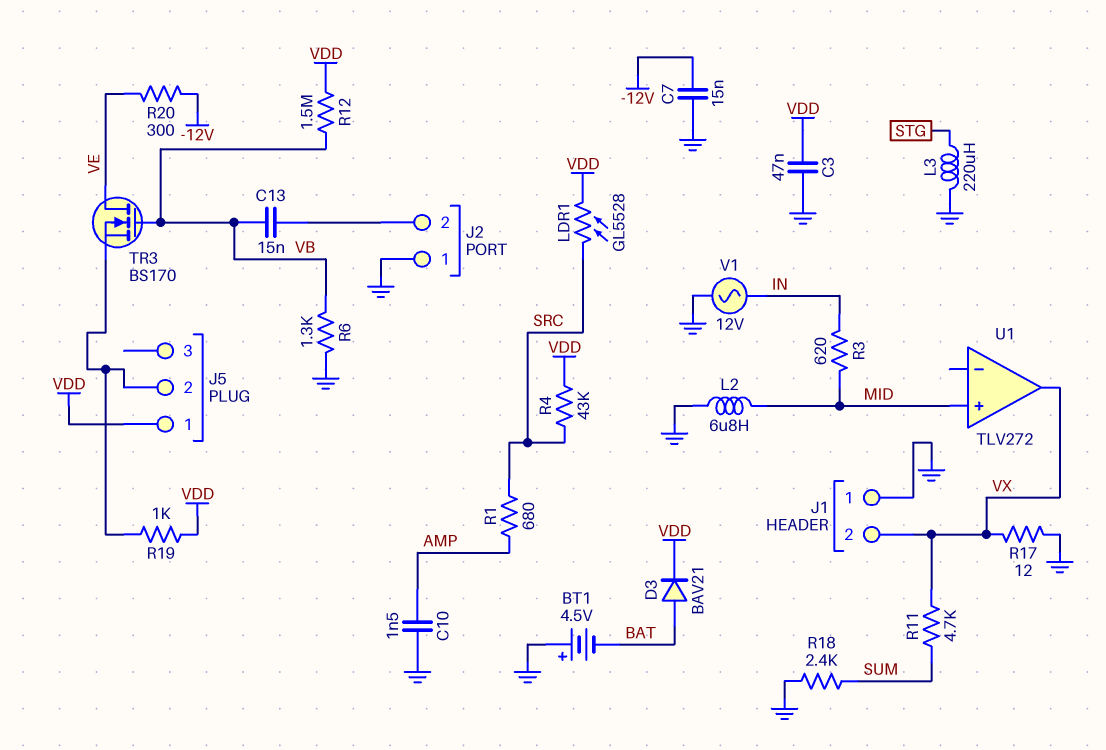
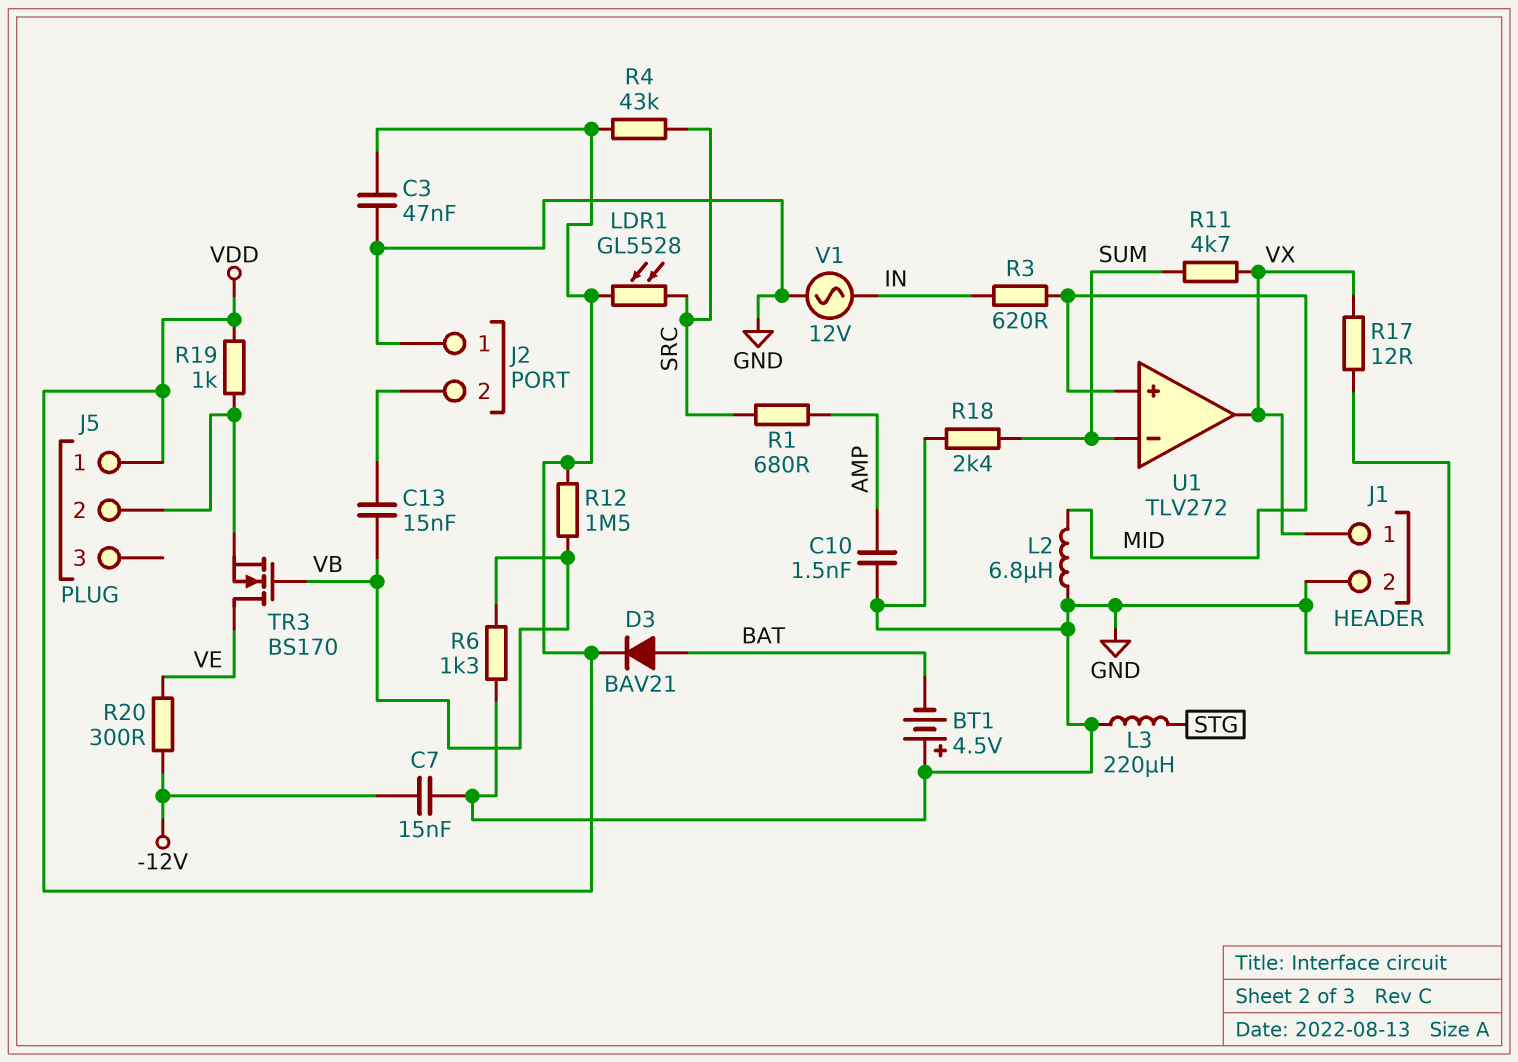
J1 pin 1: GND -> VX
J1 pin 2: VX -> GND
U1 pin in-: none -> SUM

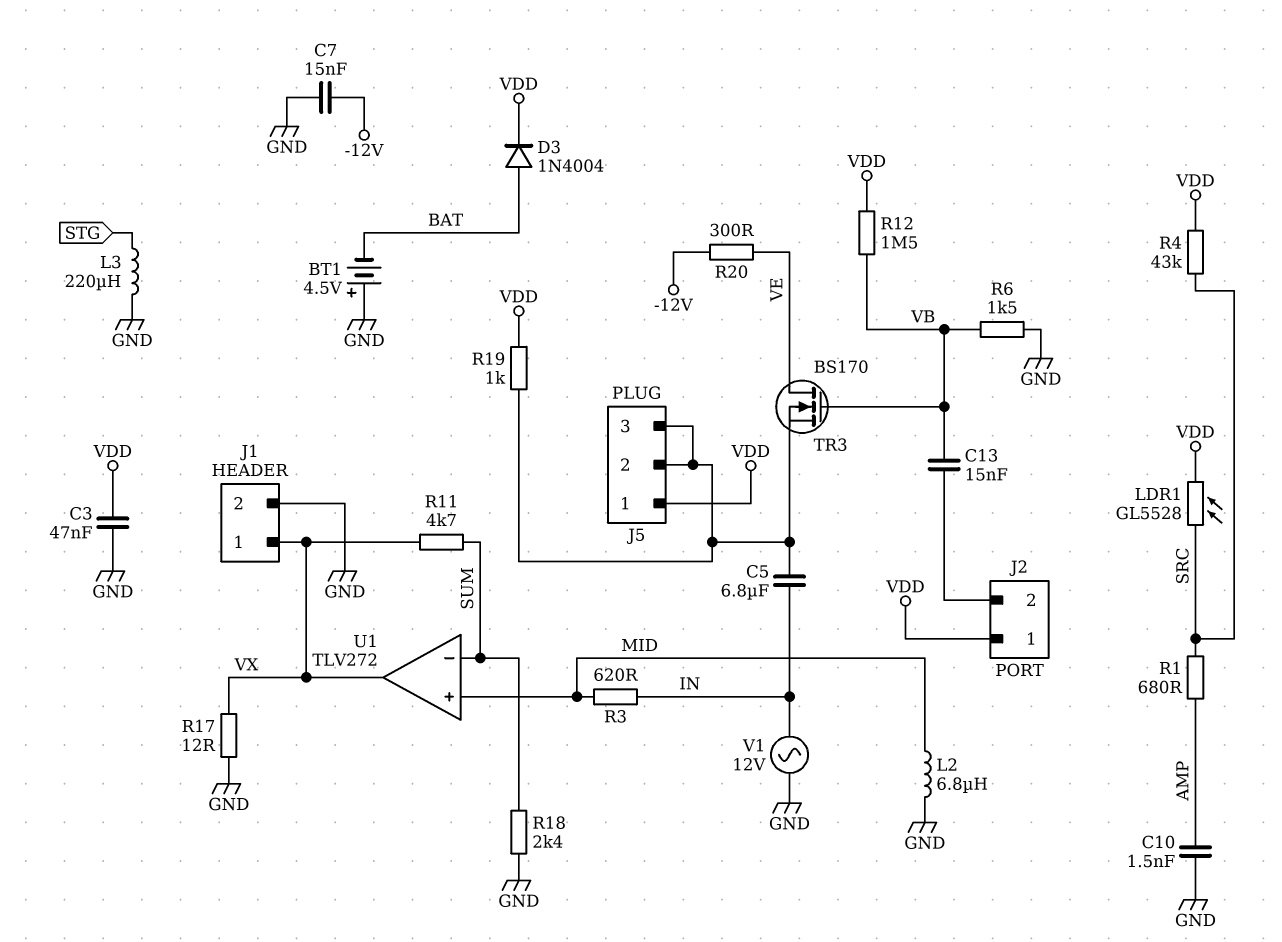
C5: none -> 6.8uF (IN, J5/2)
D3: diode BAV21 (A BAT, K VDD) -> diode 1N4004 (A BAT, K VDD)
J2 pin 1: GND -> VDD
J5 pin 3: none -> J5/2
R6: 1.3k (GND, VB) -> 1.5k (GND, VB)

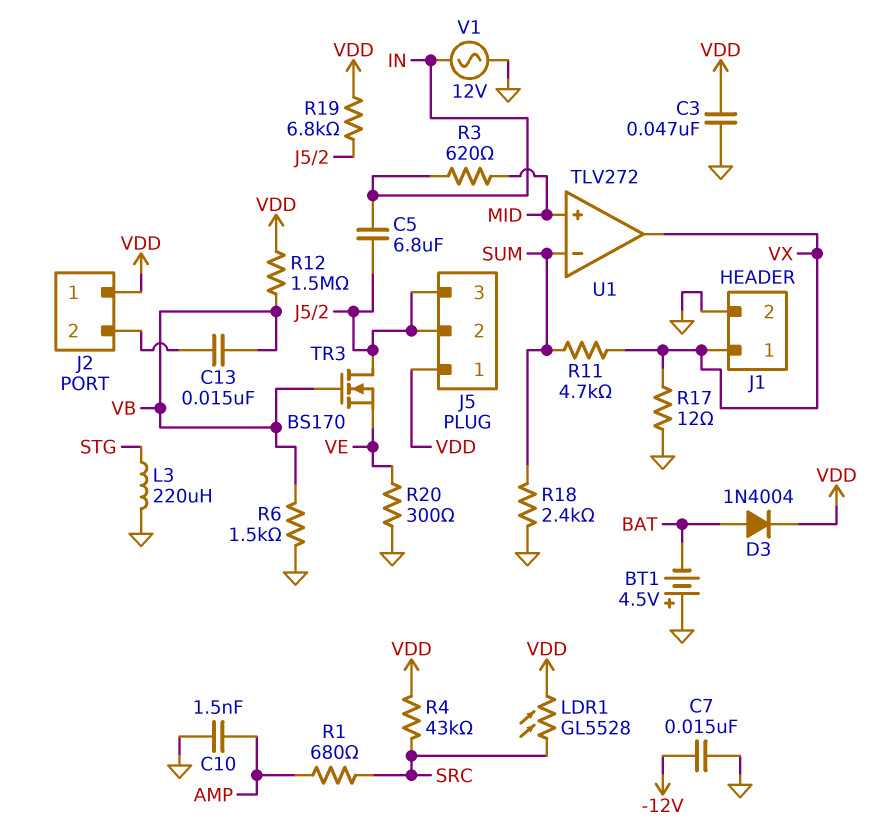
L2: 6.8uH (GND, MID) -> none
R19: 1k (J5/2, VDD) -> 6.8k (J5/2, VDD)
R20: 300 (-12V, VE) -> 300 (GND, VE)
TR3: NMOS BS170 (G VB, D VE, S J5/2) -> NMOS BS170 (G VB, D J5/2, S VE)

